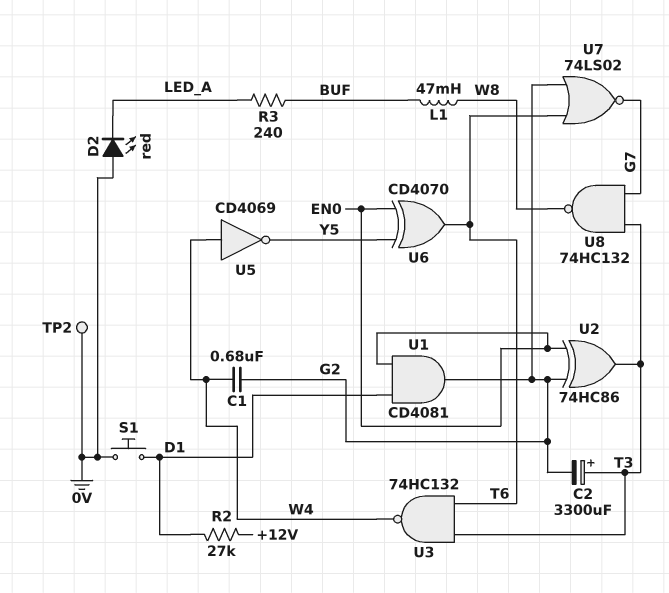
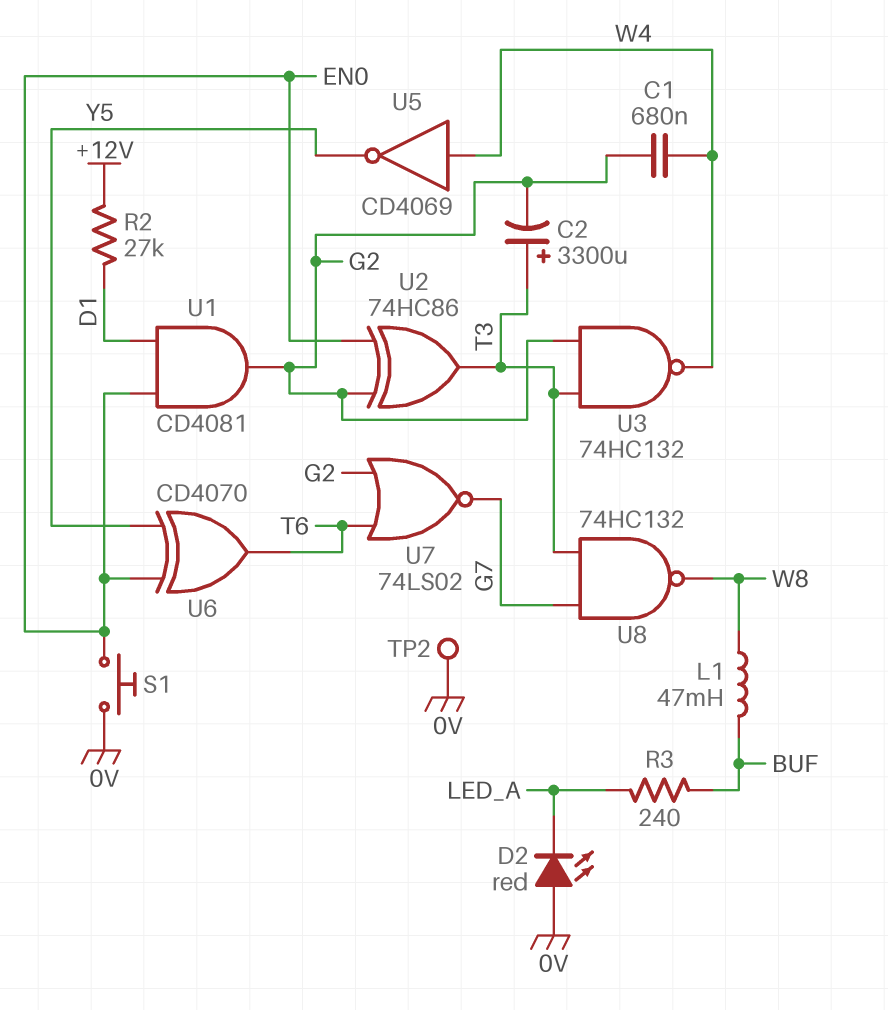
S1: button (0V, D1) -> button (0V, EN0)
U3: NAND 74HC132 (in T3, in T6, out W4) -> NAND 74HC132 (in G2, in T3, out W4)

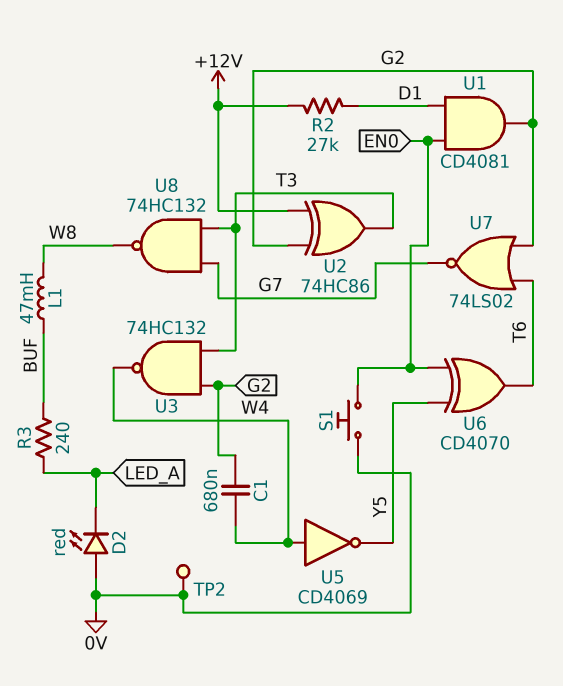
C2: 3300uF (plus T3, minus G2) -> none
U2: XOR 74HC86 (in EN0, in G2, out T3) -> XOR 74HC86 (in +12V, in G2, out T3)

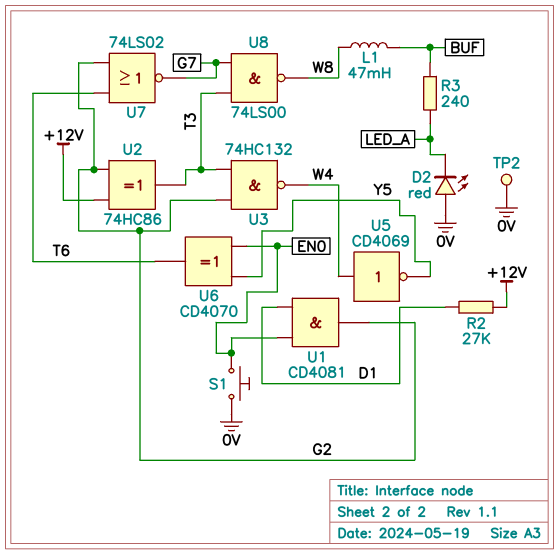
C1: 680nF (G2, W4) -> none
U8: NAND 74HC132 (in G7, in T3, out W8) -> NAND 74LS00 (in G7, in T3, out W8)

